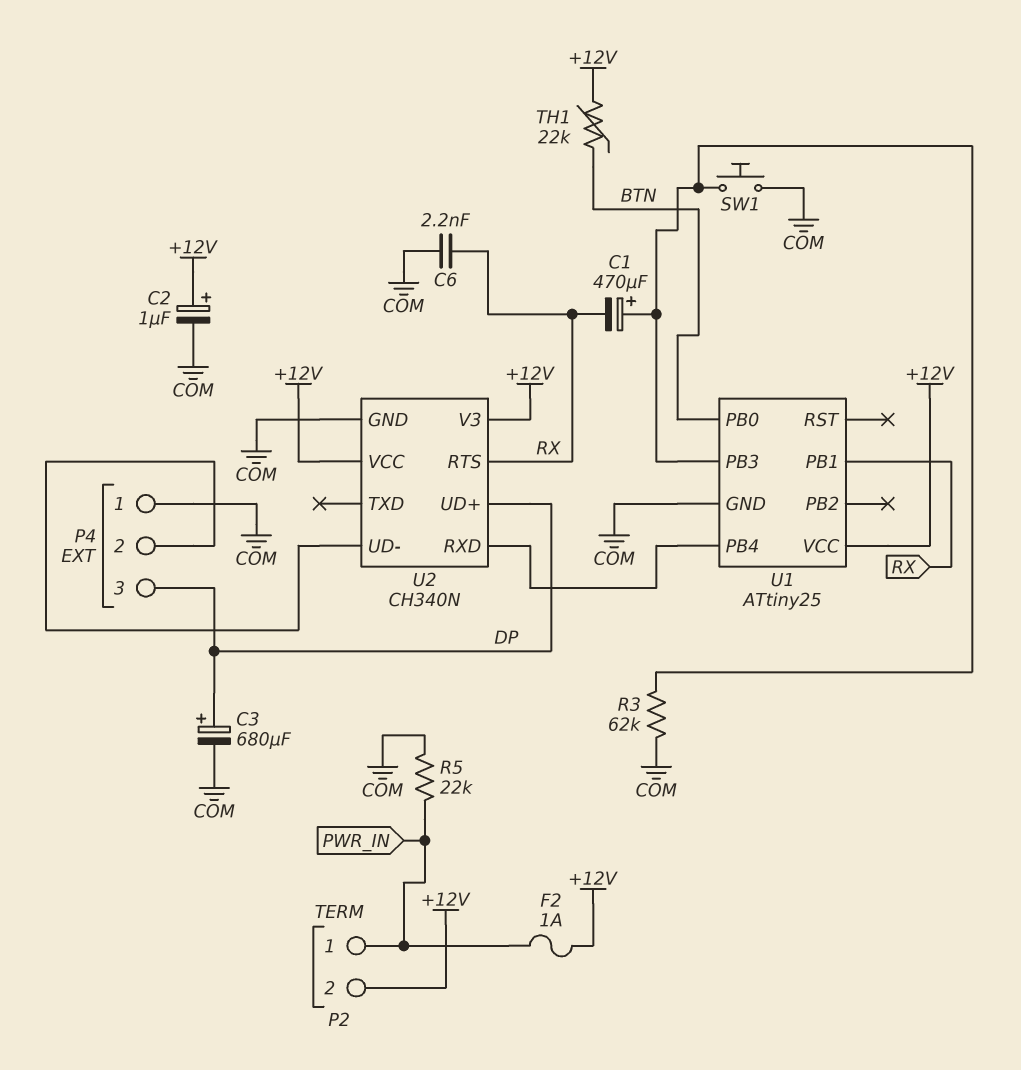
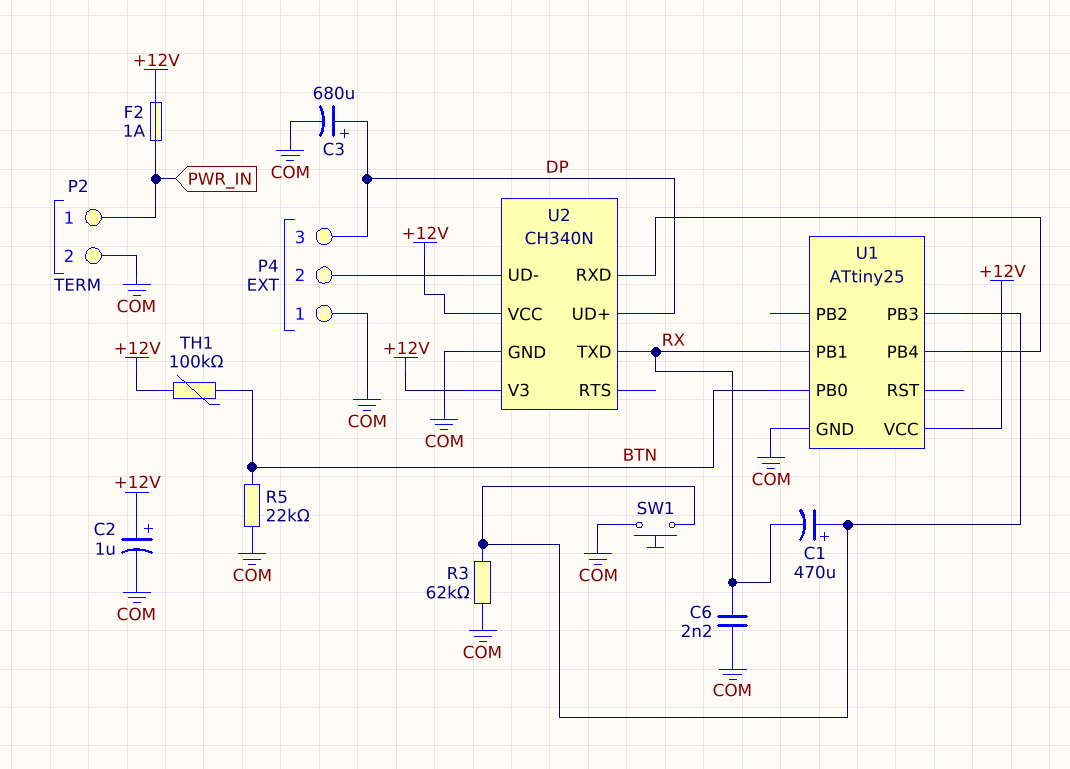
P2 pin 2: +12V -> COM
R5: 22k (COM, PWR_IN) -> 22k (BTN, COM)
TH1: 22k (+12V, BTN) -> 100k (+12V, BTN)
U2 pin RTS: RX -> none
U2 pin TXD: none -> RX

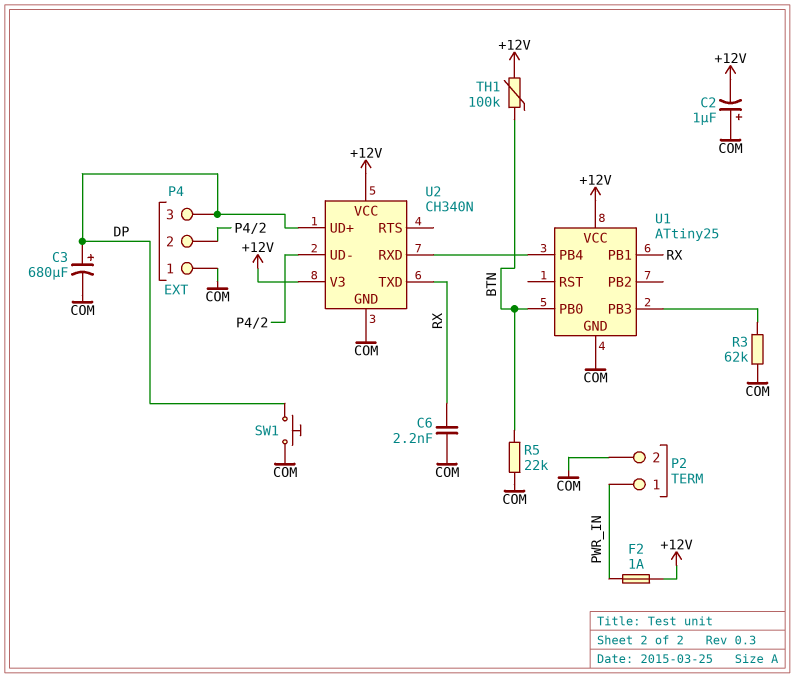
C1: 470uF (plus U1/PB3, minus RX) -> none
C2: 1uF (plus +12V, minus COM) -> 1uF (plus COM, minus +12V)
SW1: button (COM, U1/PB3) -> button (COM, DP)

